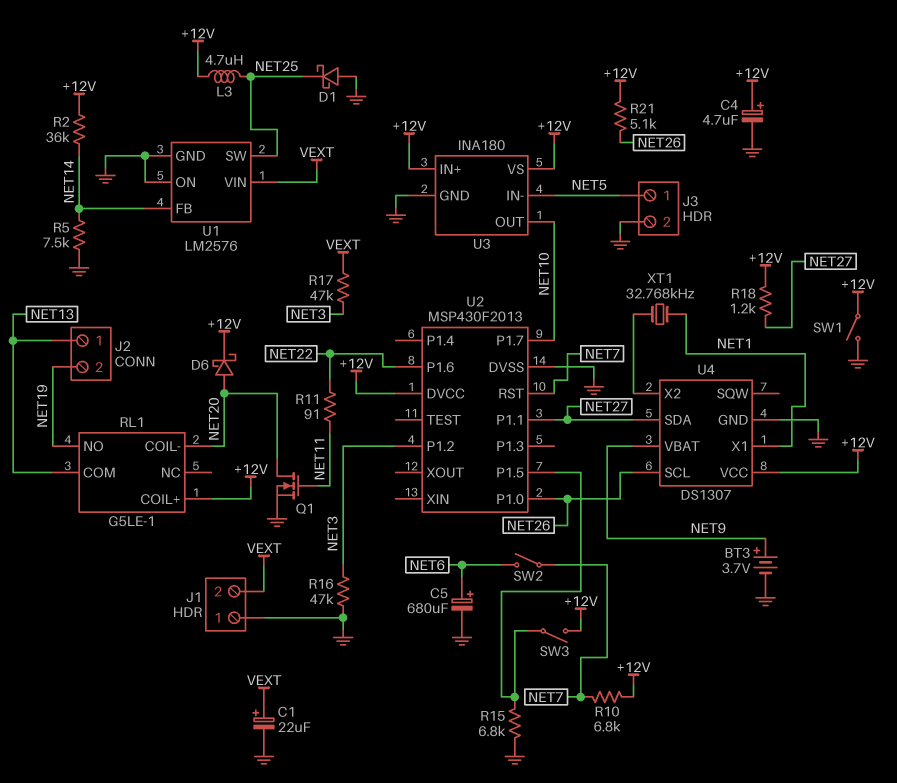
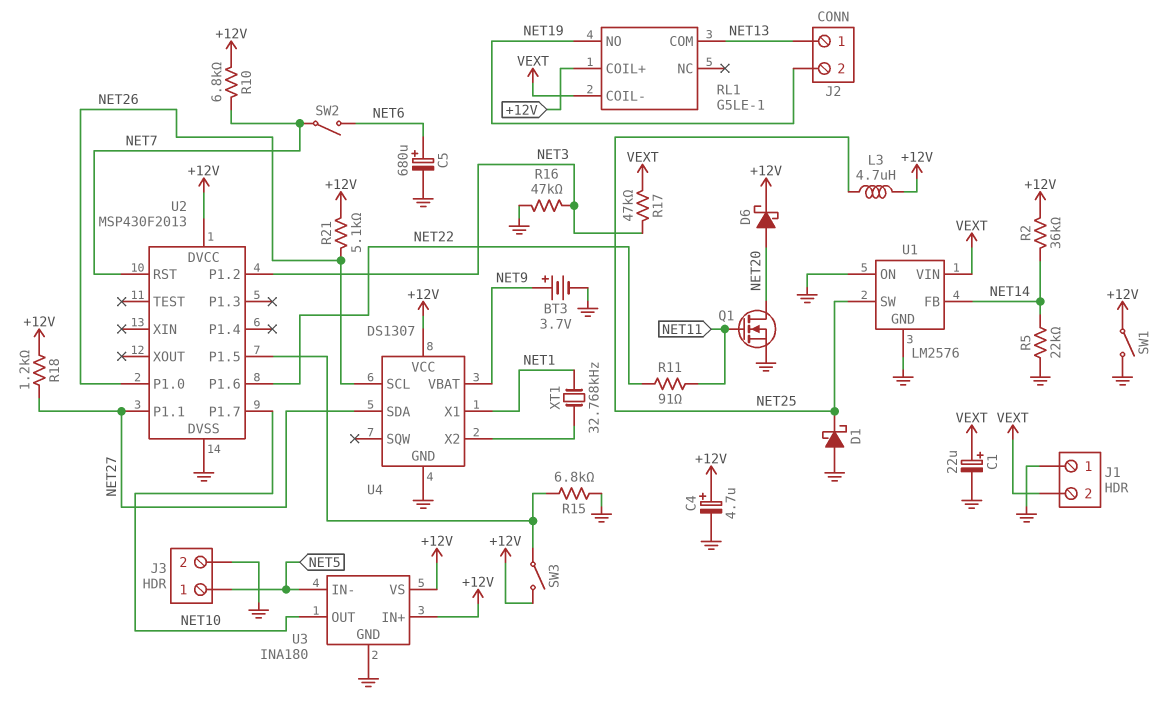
R5: 7.5k (GND, NET14) -> 22k (GND, NET14)
RL1 pin COIL-: NET20 -> VEXT

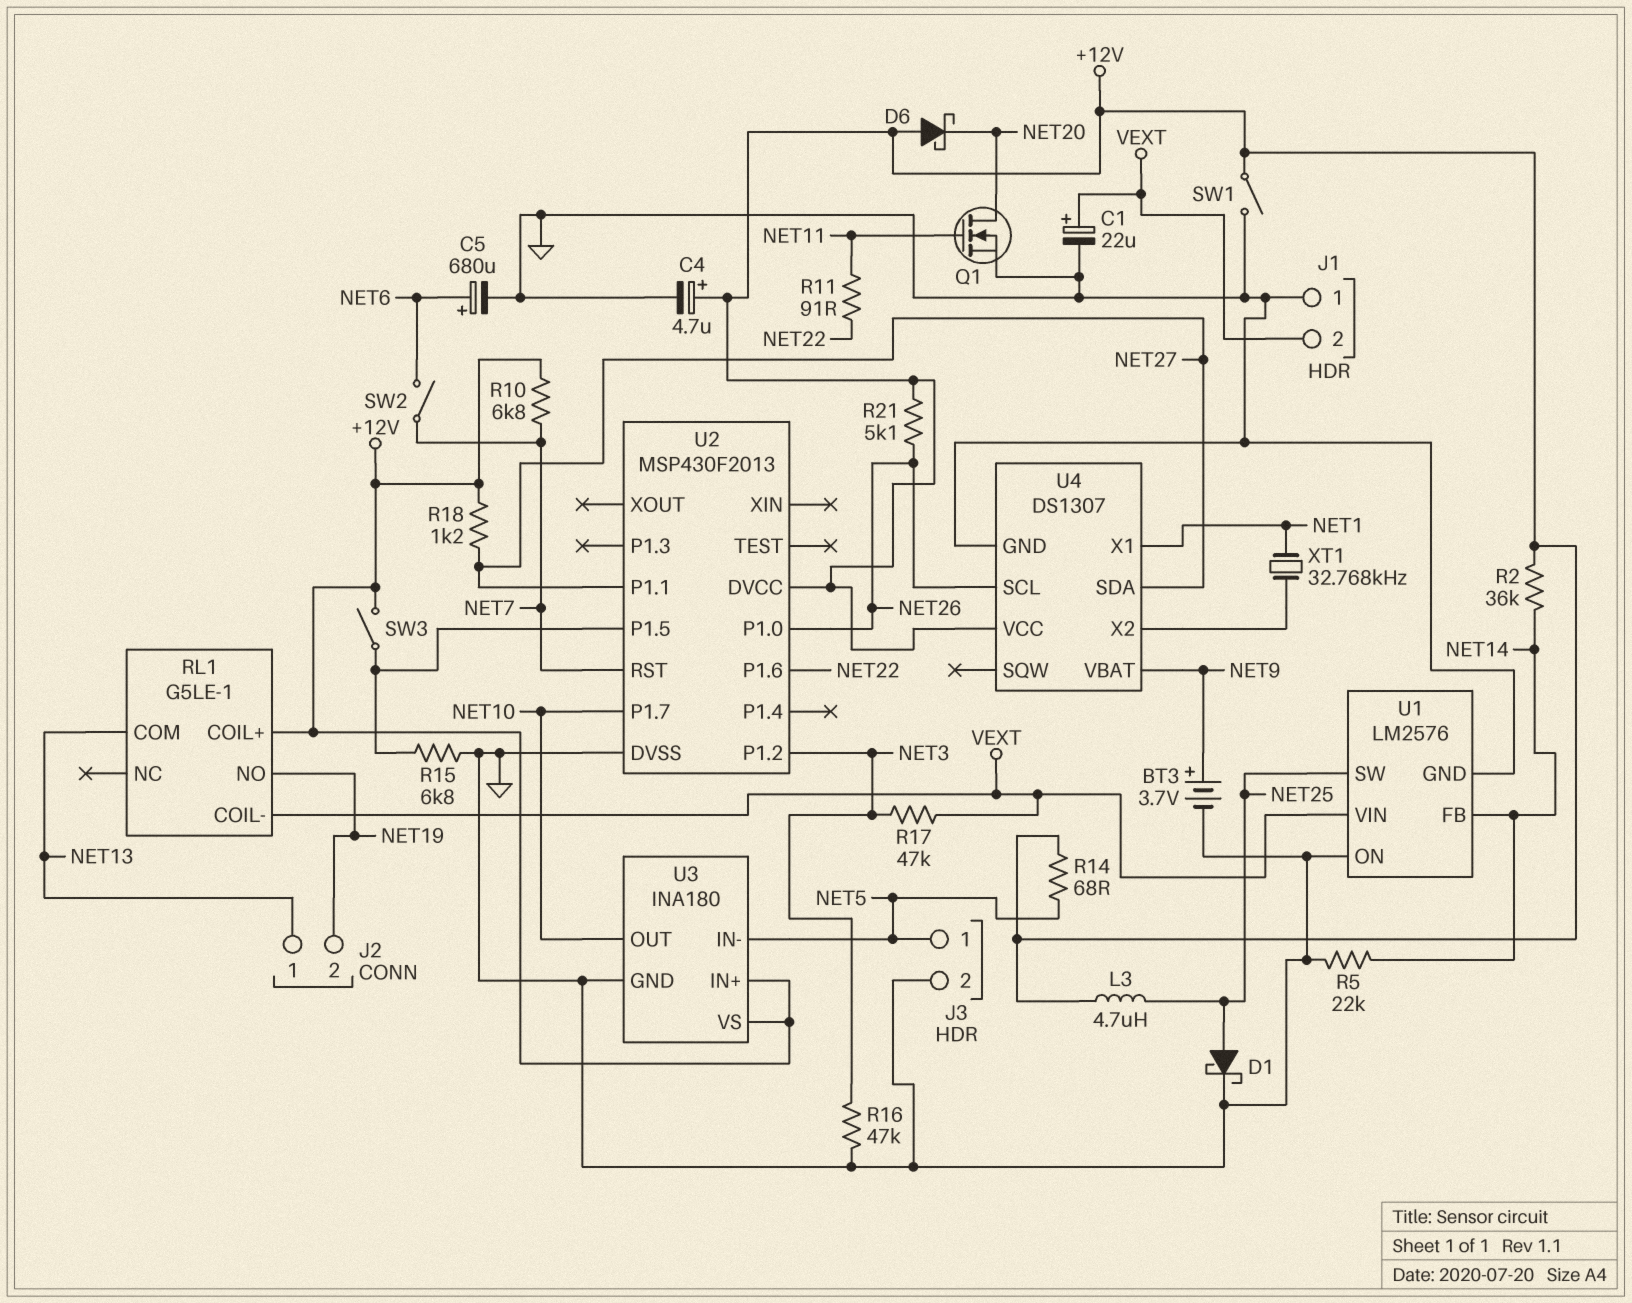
D1: schottky (A GND, K NET25) -> schottky (A NET25, K GND)
D6: schottky (A NET20, K +12V) -> schottky (A +12V, K NET20)
R14: none -> 68 (+12V, NET5)

